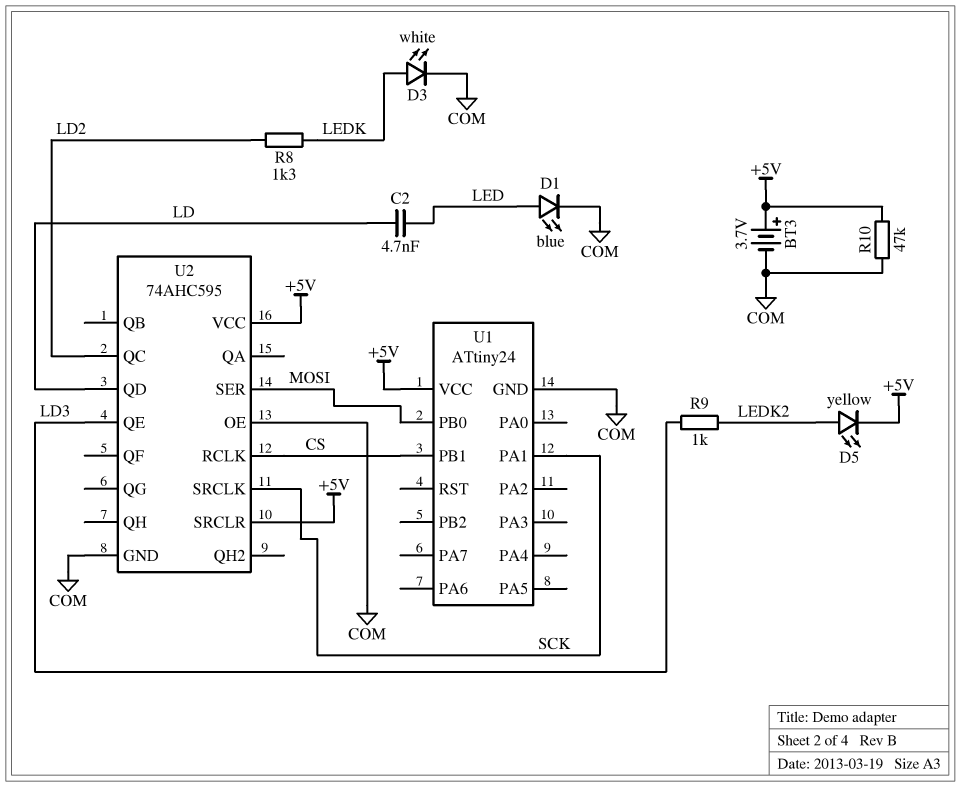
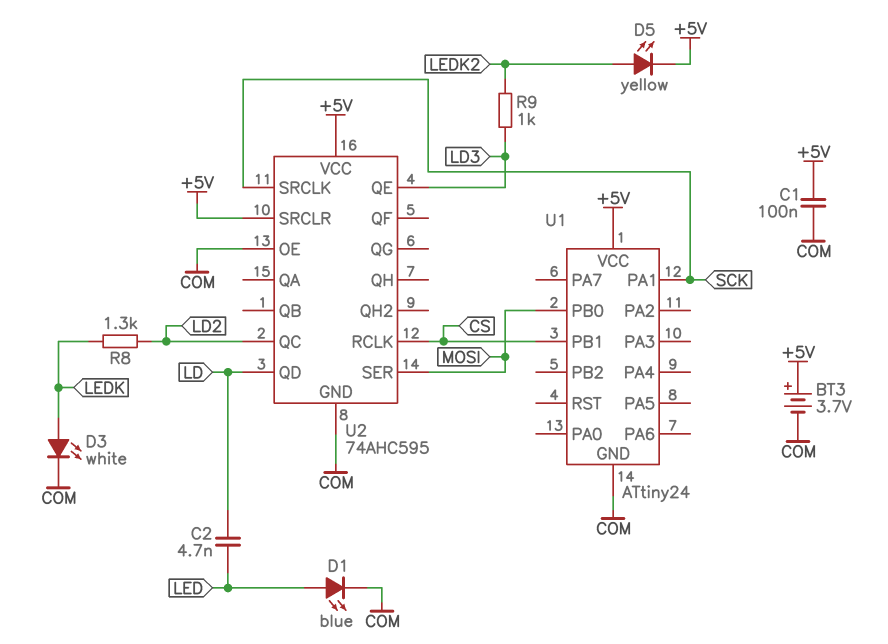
C1: none -> 100nF (+5V, COM)
R10: 47k (+5V, COM) -> none

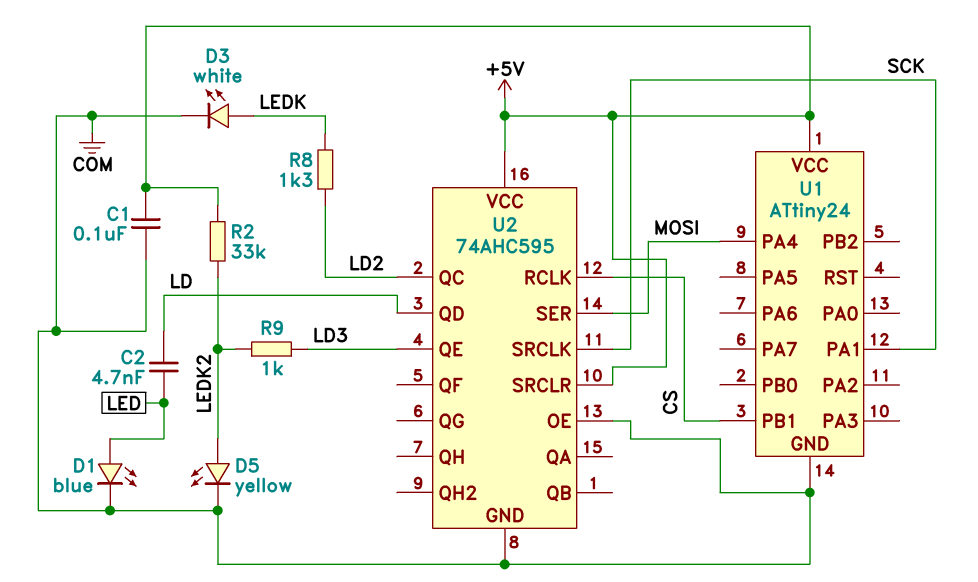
BT3: 3.7V (plus +5V, minus COM) -> none
D5: LED yellow (A LEDK2, K +5V) -> LED yellow (A LEDK2, K COM)
R2: none -> 33k (+5V, LEDK2)
U1 pin PA4: none -> MOSI
U1 pin PB0: MOSI -> none

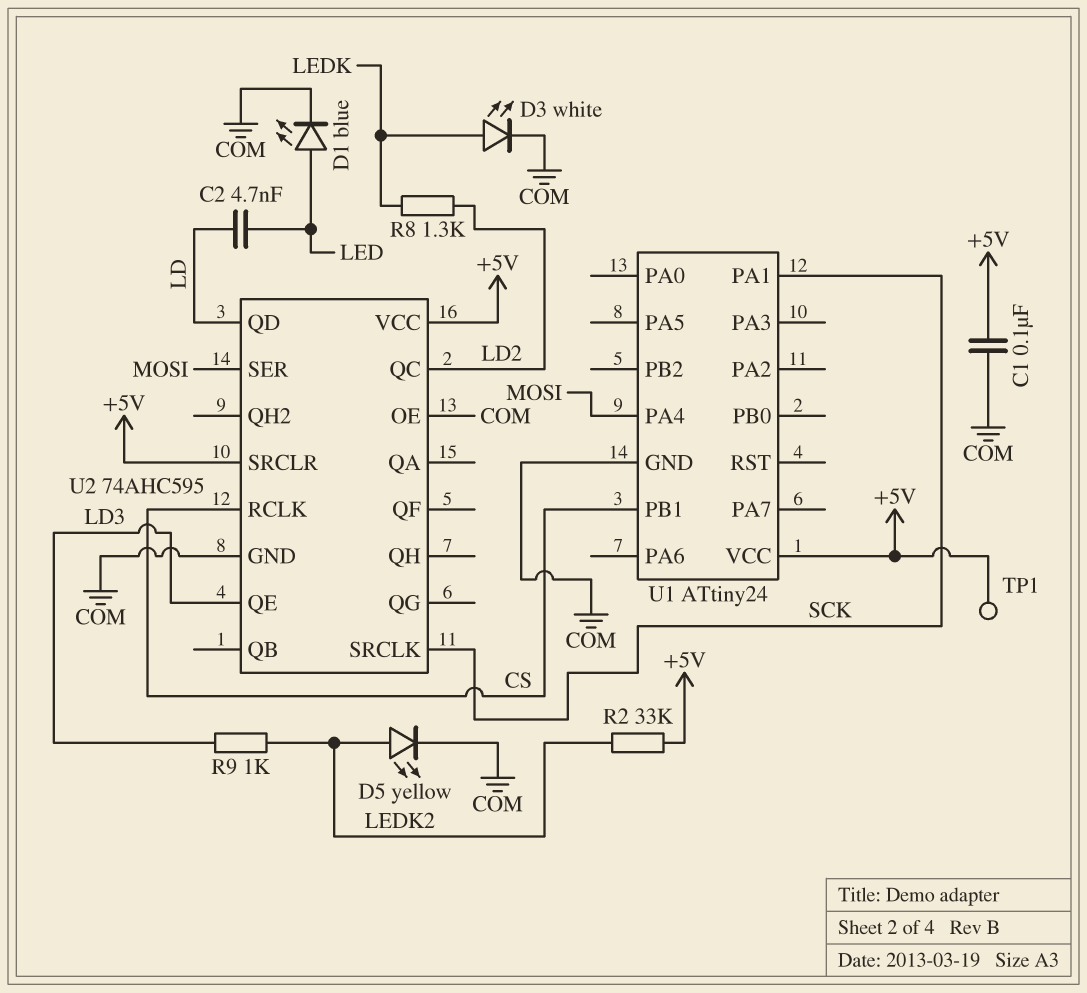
TP1: none -> test point (+5V)

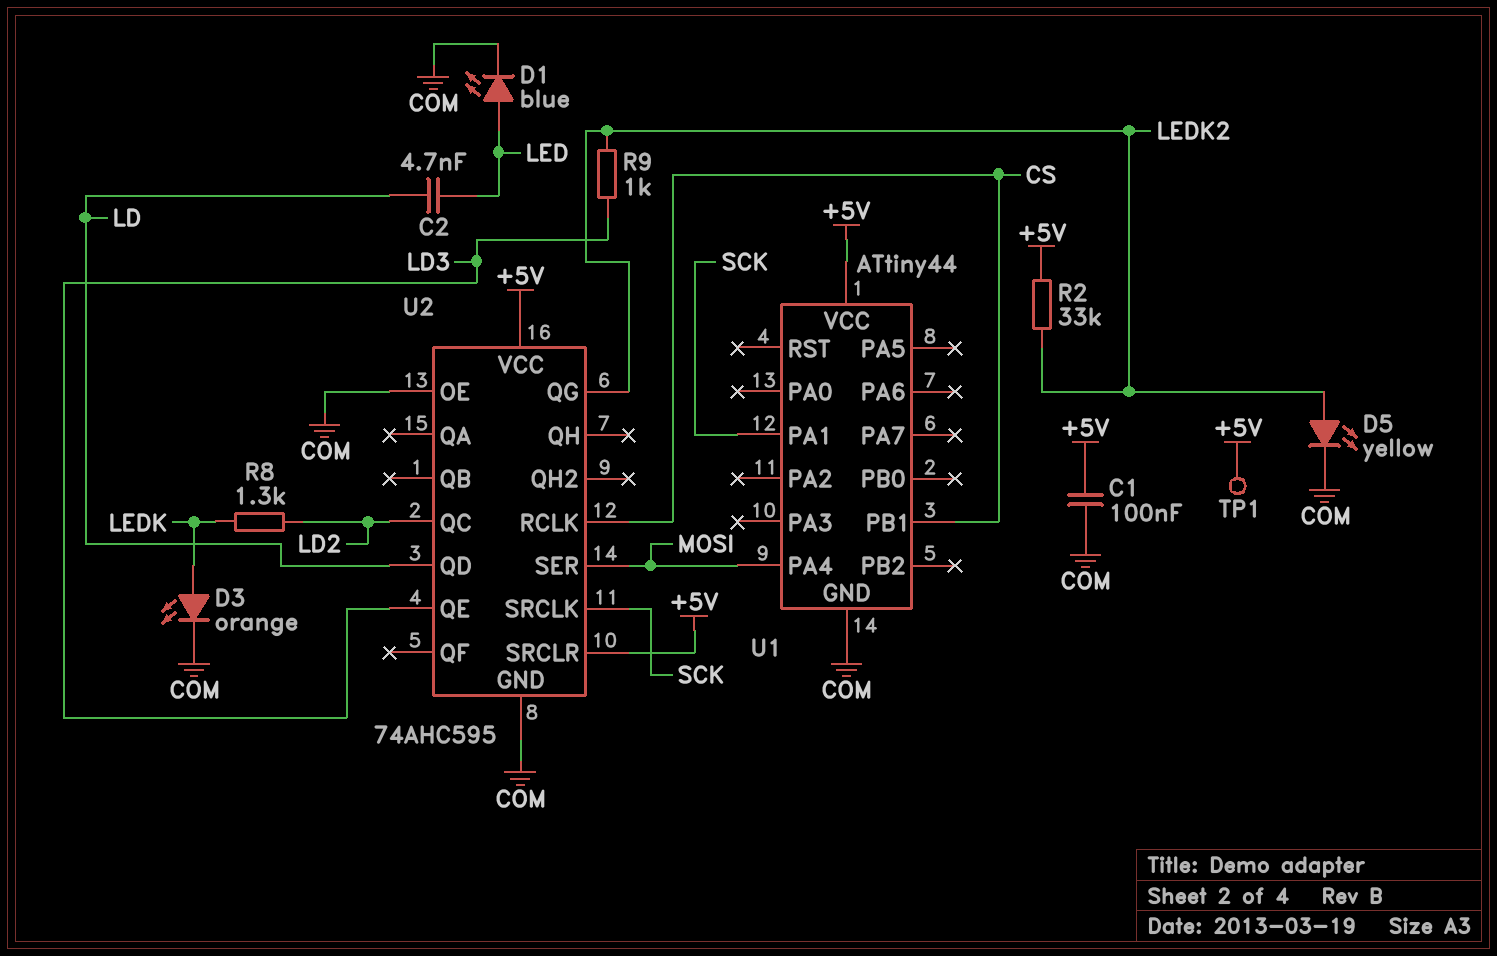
D3: LED white (A LEDK, K COM) -> LED orange (A LEDK, K COM)
U1: ATtiny24 -> ATtiny44
U2 pin QG: none -> LEDK2

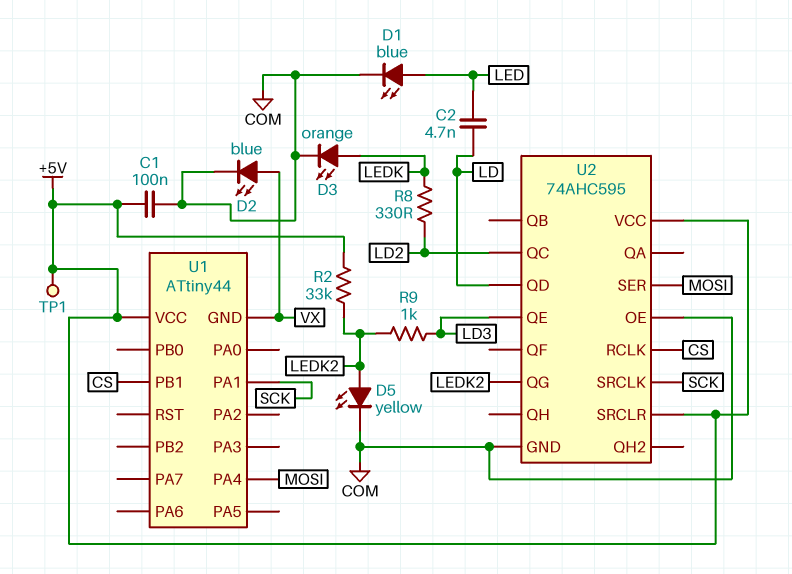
D2: none -> LED blue (A VX, K COM)
R8: 1.3k (LD2, LEDK) -> 330 (LD2, LEDK)
U1 pin GND: COM -> VX

